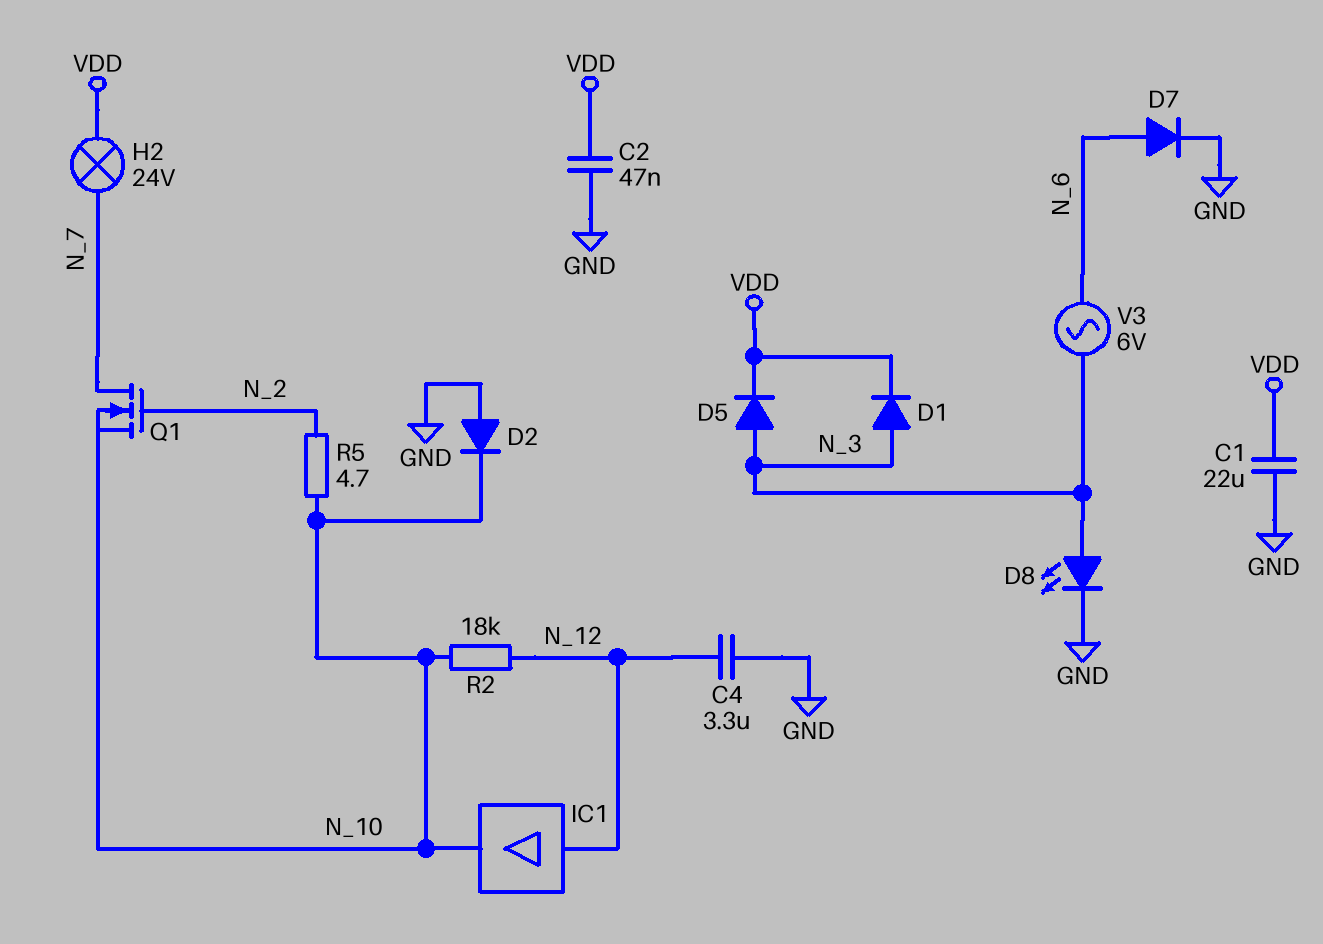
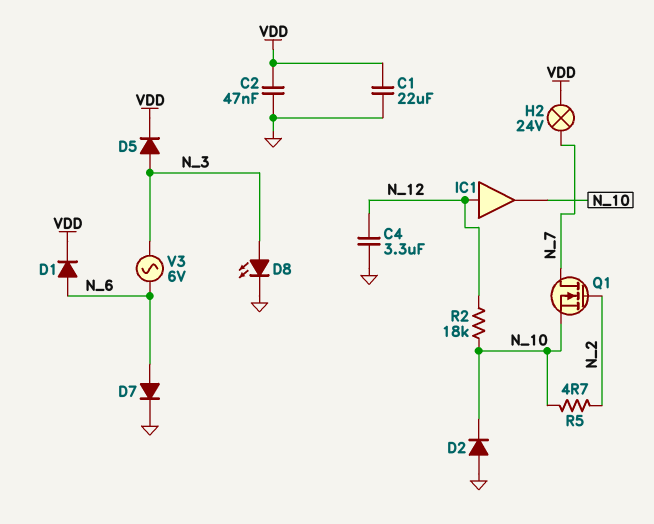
D1: diode (A N_3, K VDD) -> diode (A N_6, K VDD)

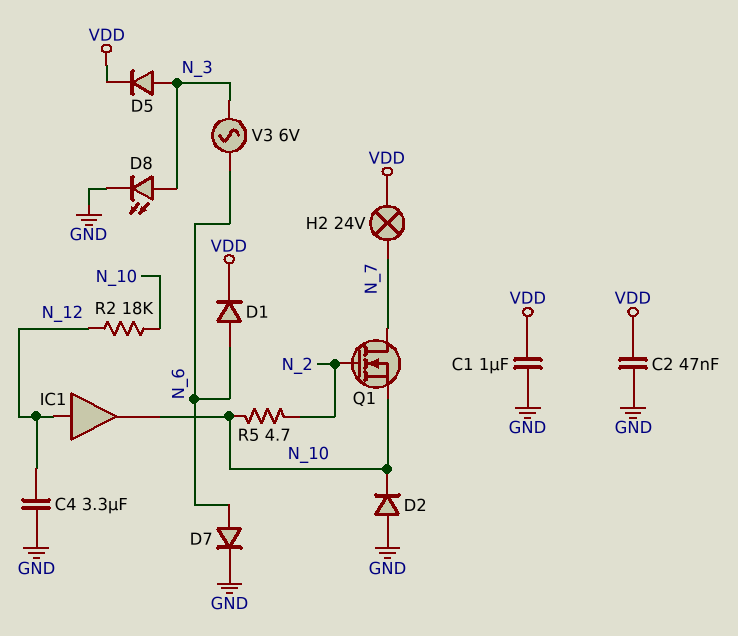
C1: 22uF (GND, VDD) -> 1uF (GND, VDD)

